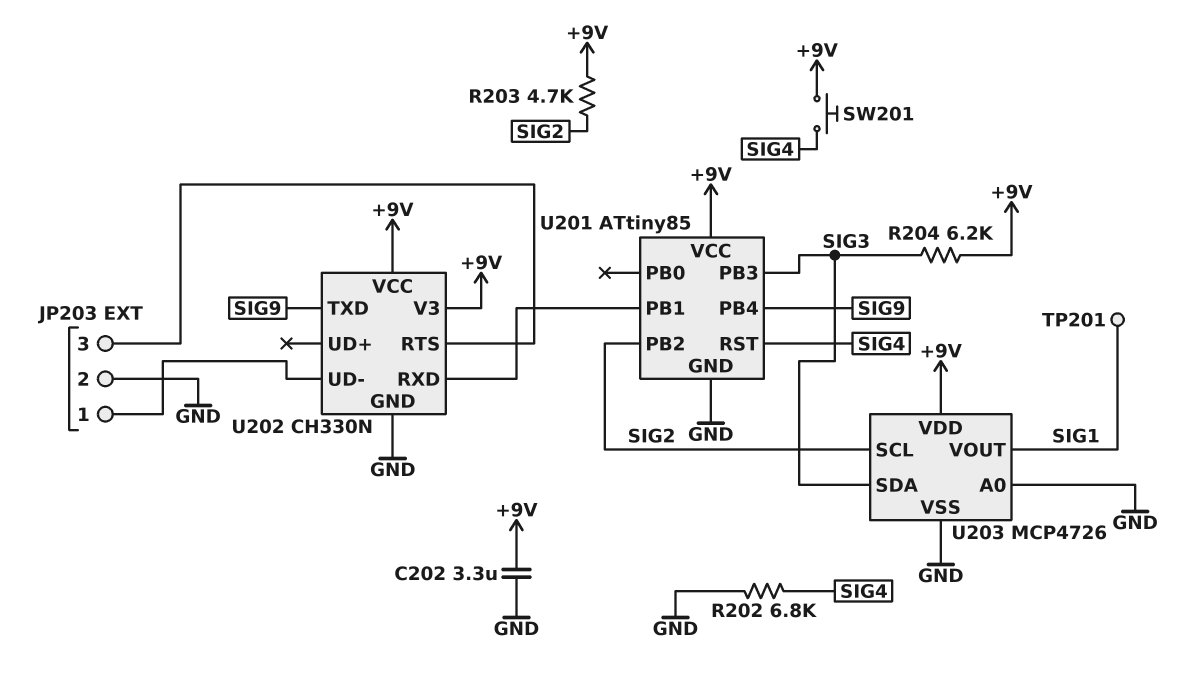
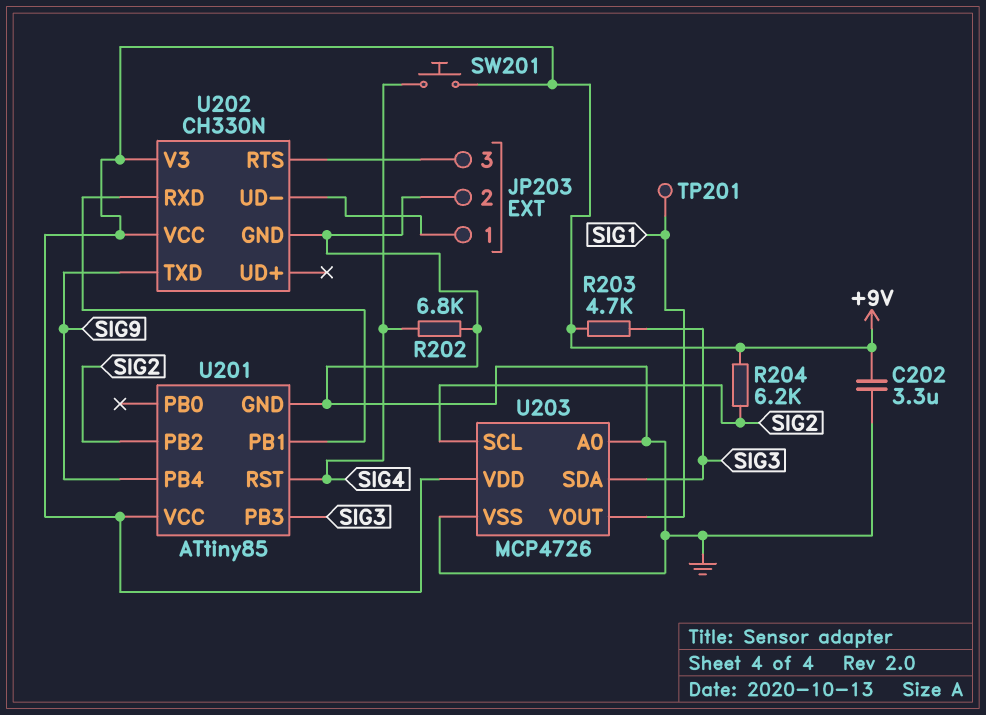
R203: 4.7k (+9V, SIG2) -> 4.7k (+9V, SIG3)
R204: 6.2k (+9V, SIG3) -> 6.2k (+9V, SIG2)

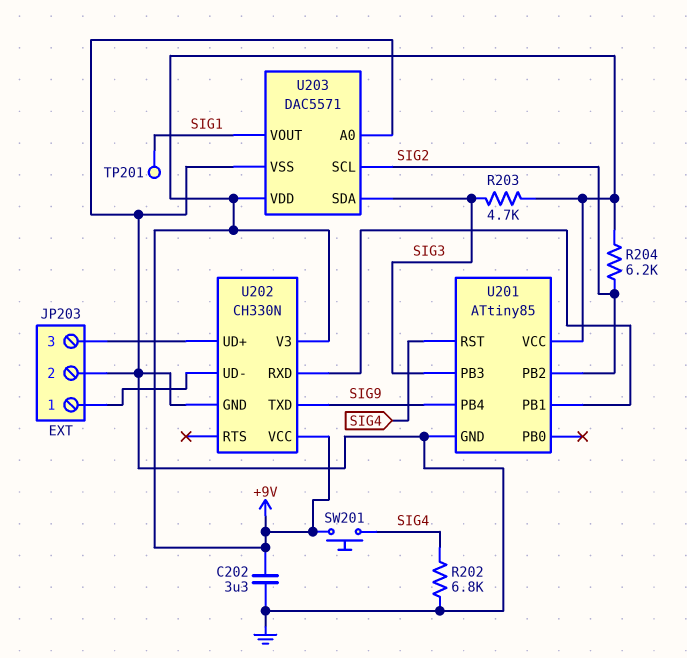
U202 pin RTS: JP203/3 -> none
U202 pin UD+: none -> JP203/3
U203: MCP4726 -> DAC5571

